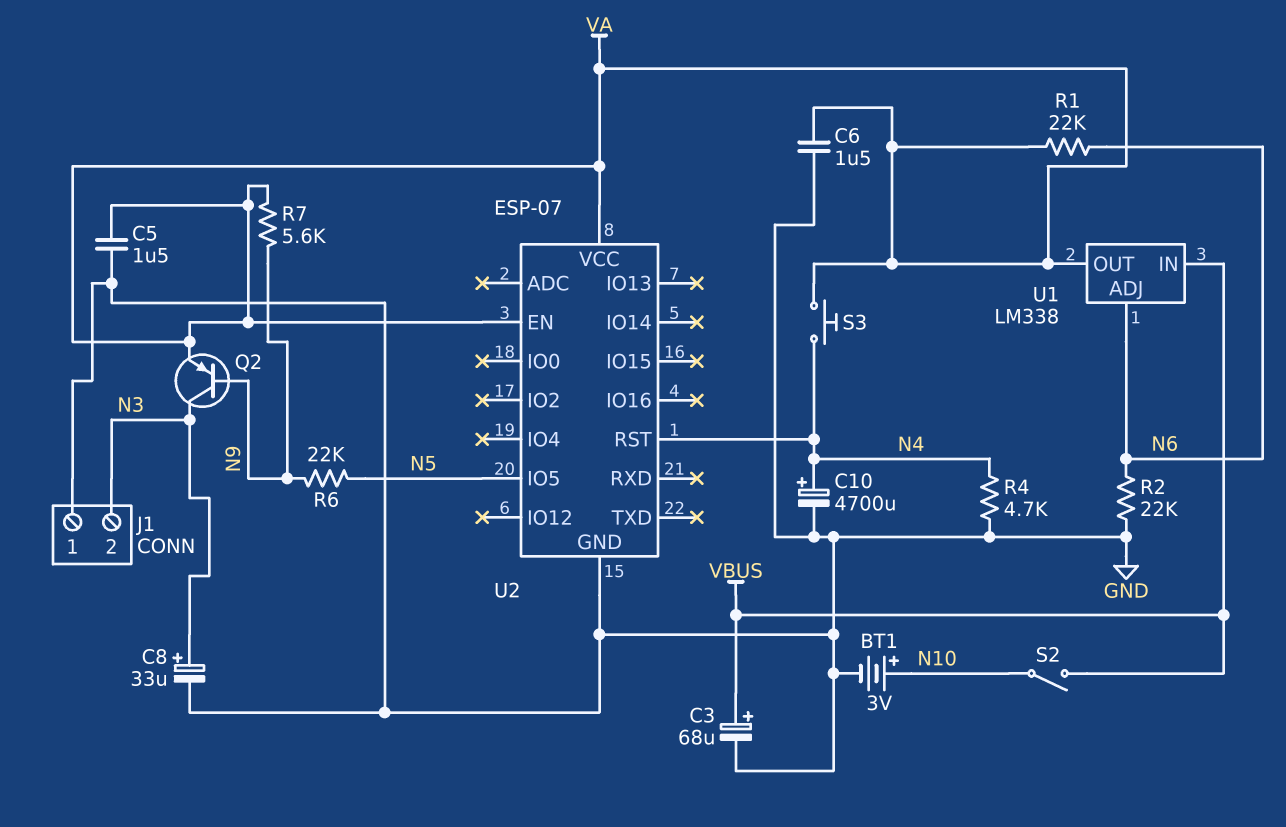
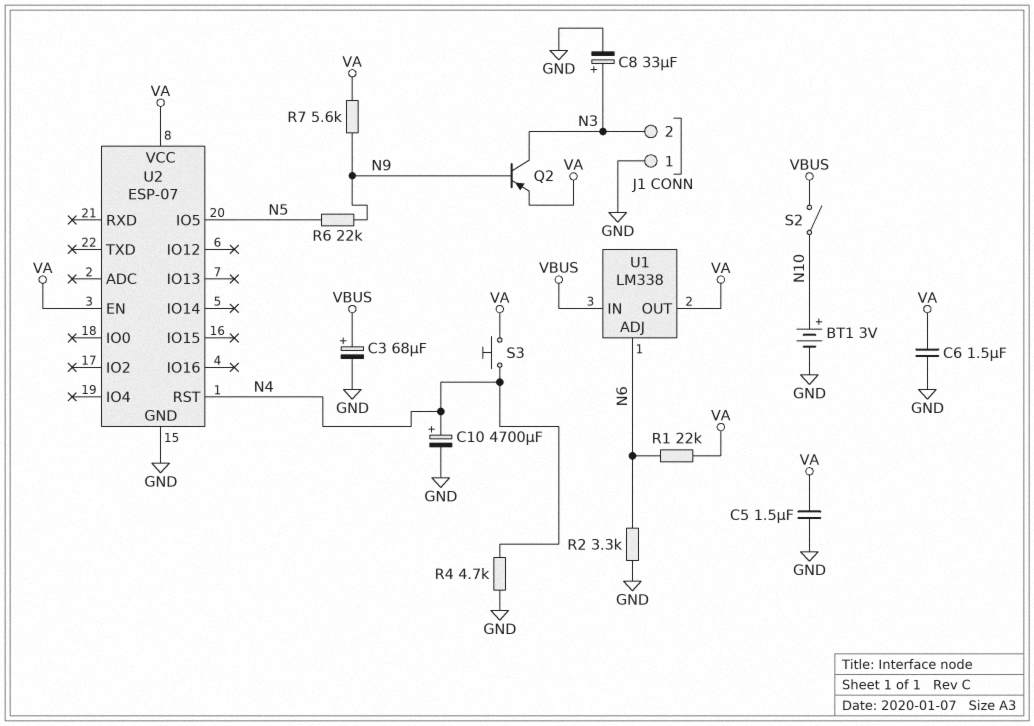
R2: 22k (GND, N6) -> 3.3k (GND, N6)

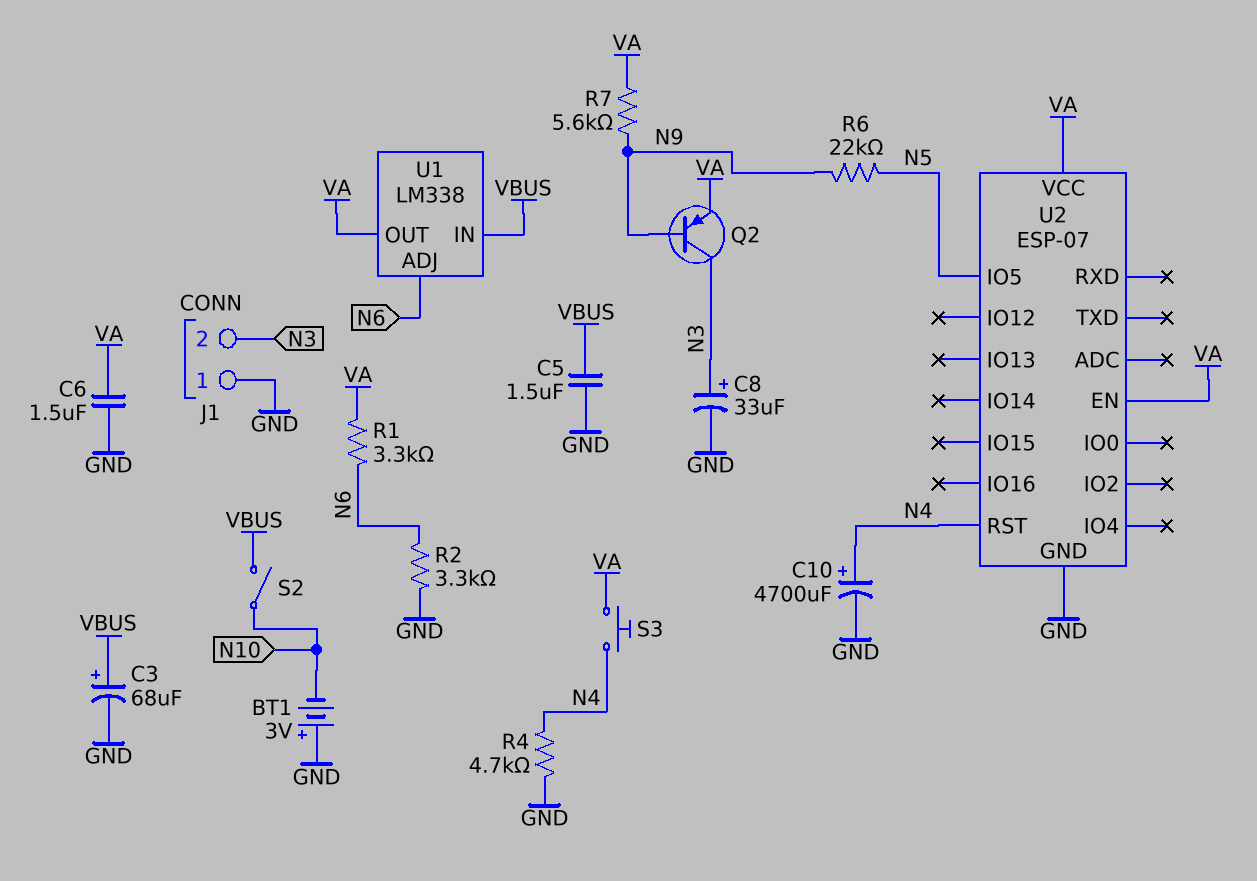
BT1: 3V (plus N10, minus GND) -> 3V (plus GND, minus N10)
C5: 1.5uF (GND, VA) -> 1.5uF (GND, VBUS)
R1: 22k (N6, VA) -> 3.3k (N6, VA)

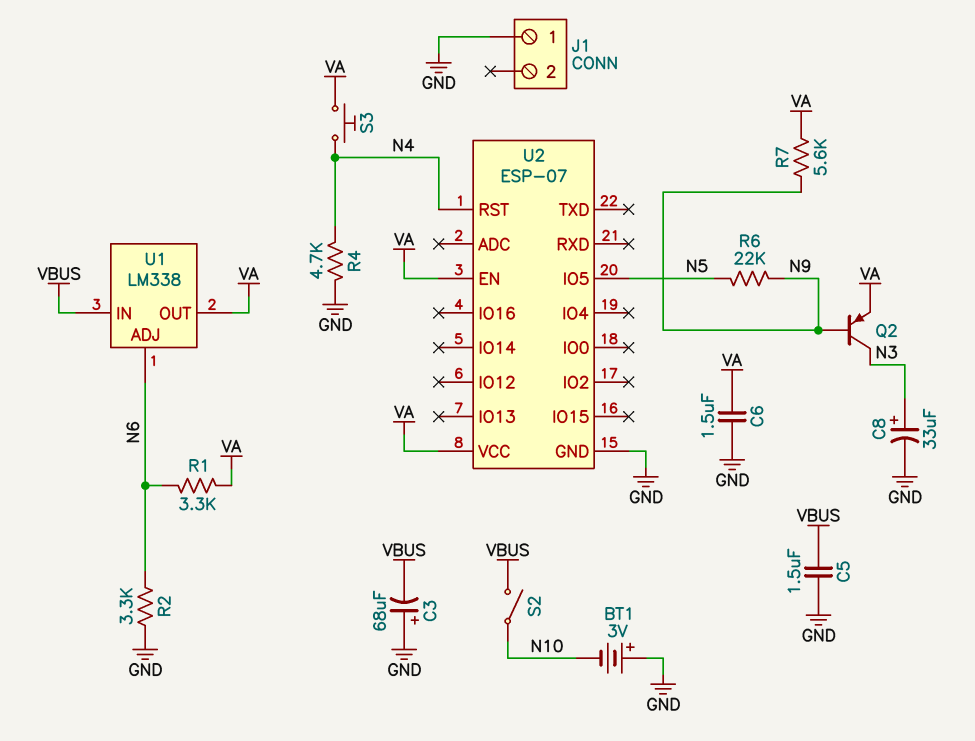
C3: 68uF (plus VBUS, minus GND) -> 68uF (plus GND, minus VBUS)
C10: 4700uF (plus N4, minus GND) -> none
J1 pin 2: N3 -> none

